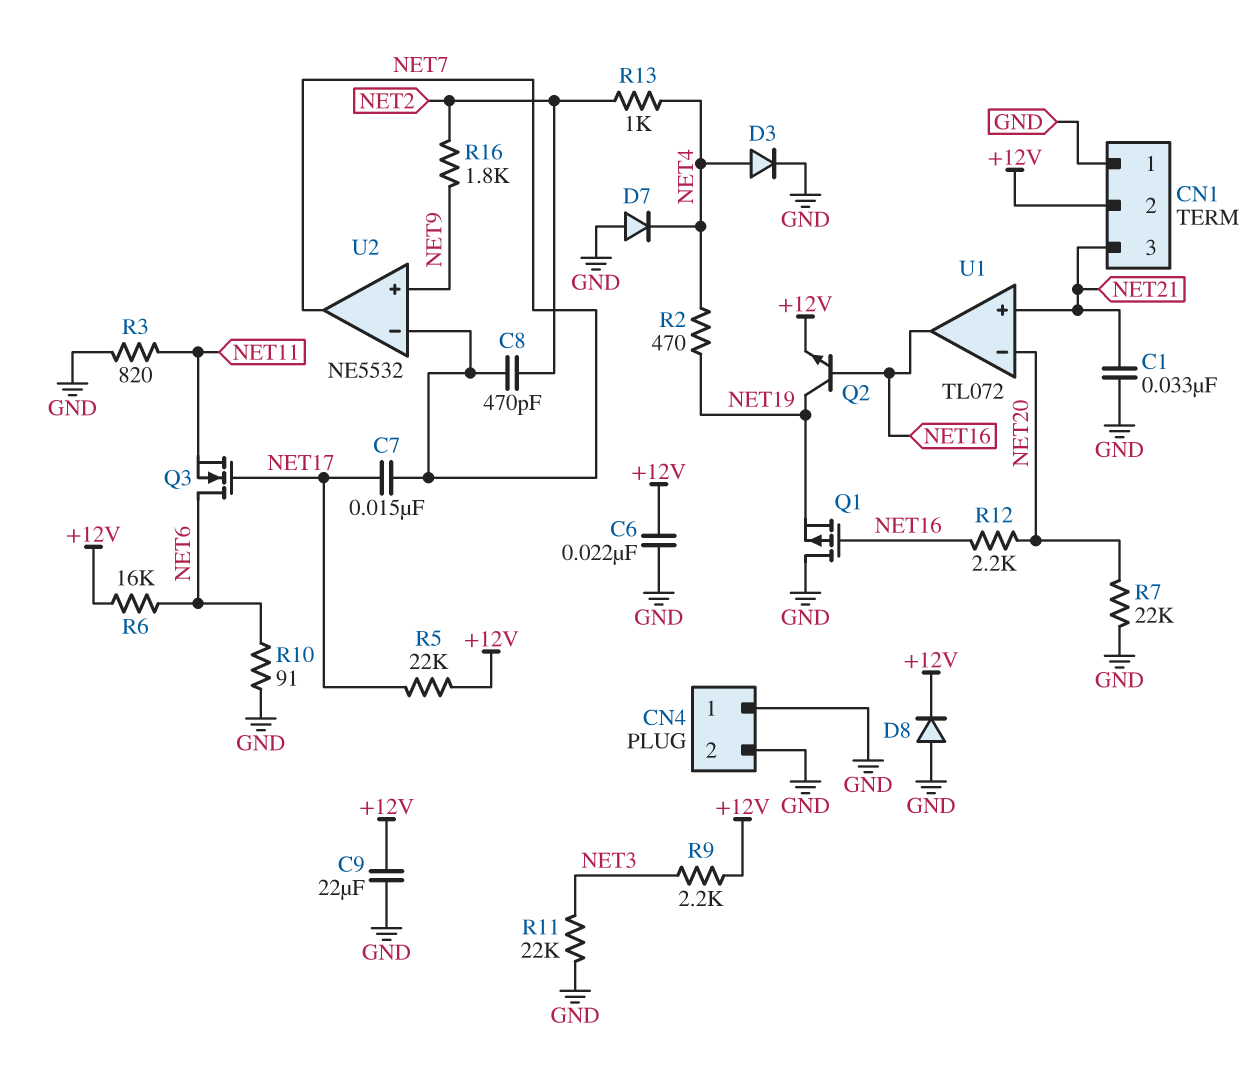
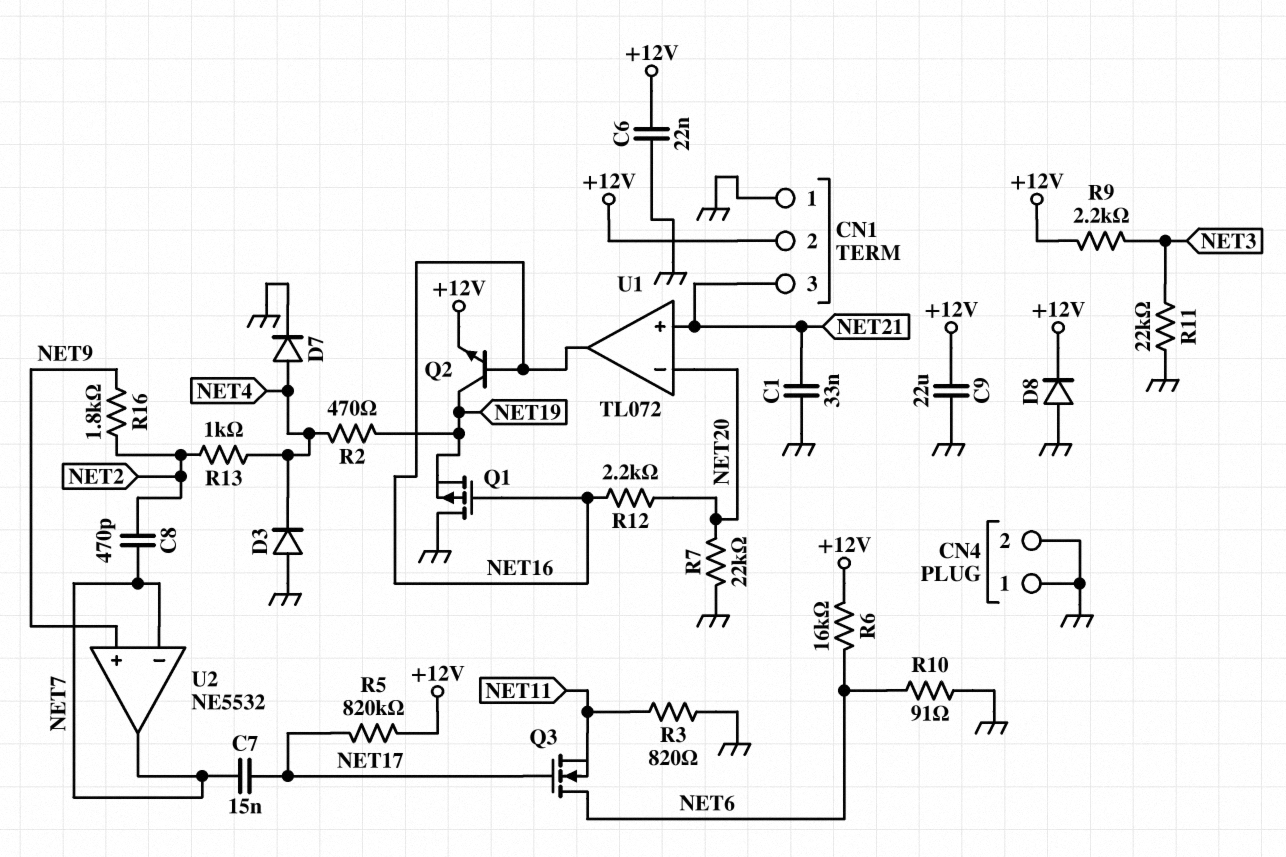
D3: diode (A NET4, K GND) -> diode (A GND, K NET4)
D7: diode (A GND, K NET4) -> diode (A NET4, K GND)
R5: 22k (+12V, NET17) -> 820k (+12V, NET17)

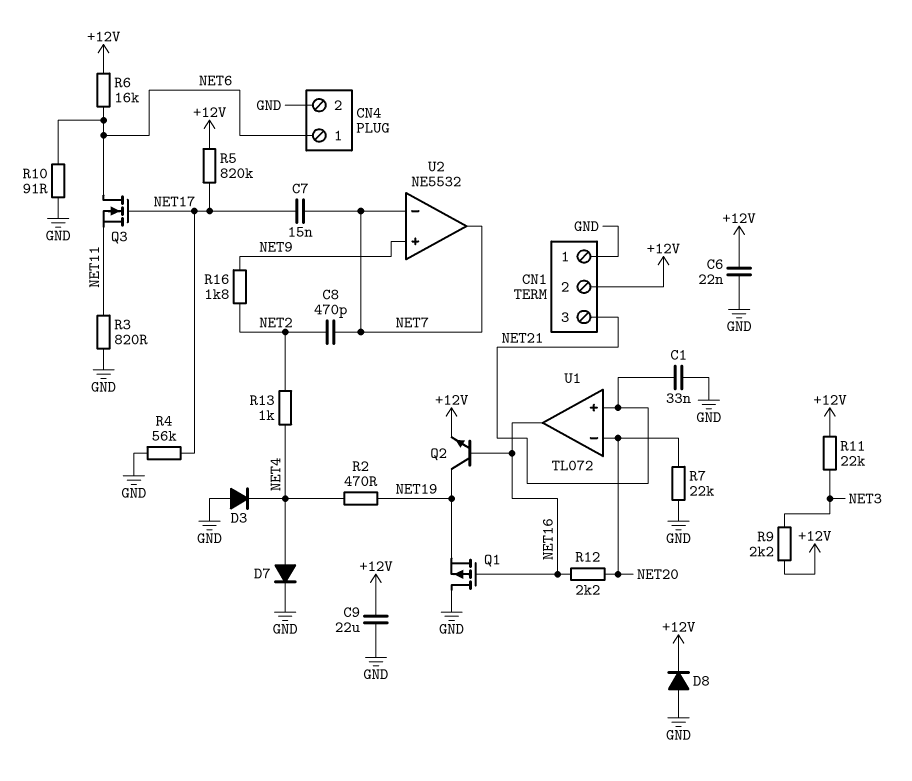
CN4 pin 1: GND -> NET6
R4: none -> 56k (GND, NET17)
R11: 22k (GND, NET3) -> 22k (+12V, NET3)

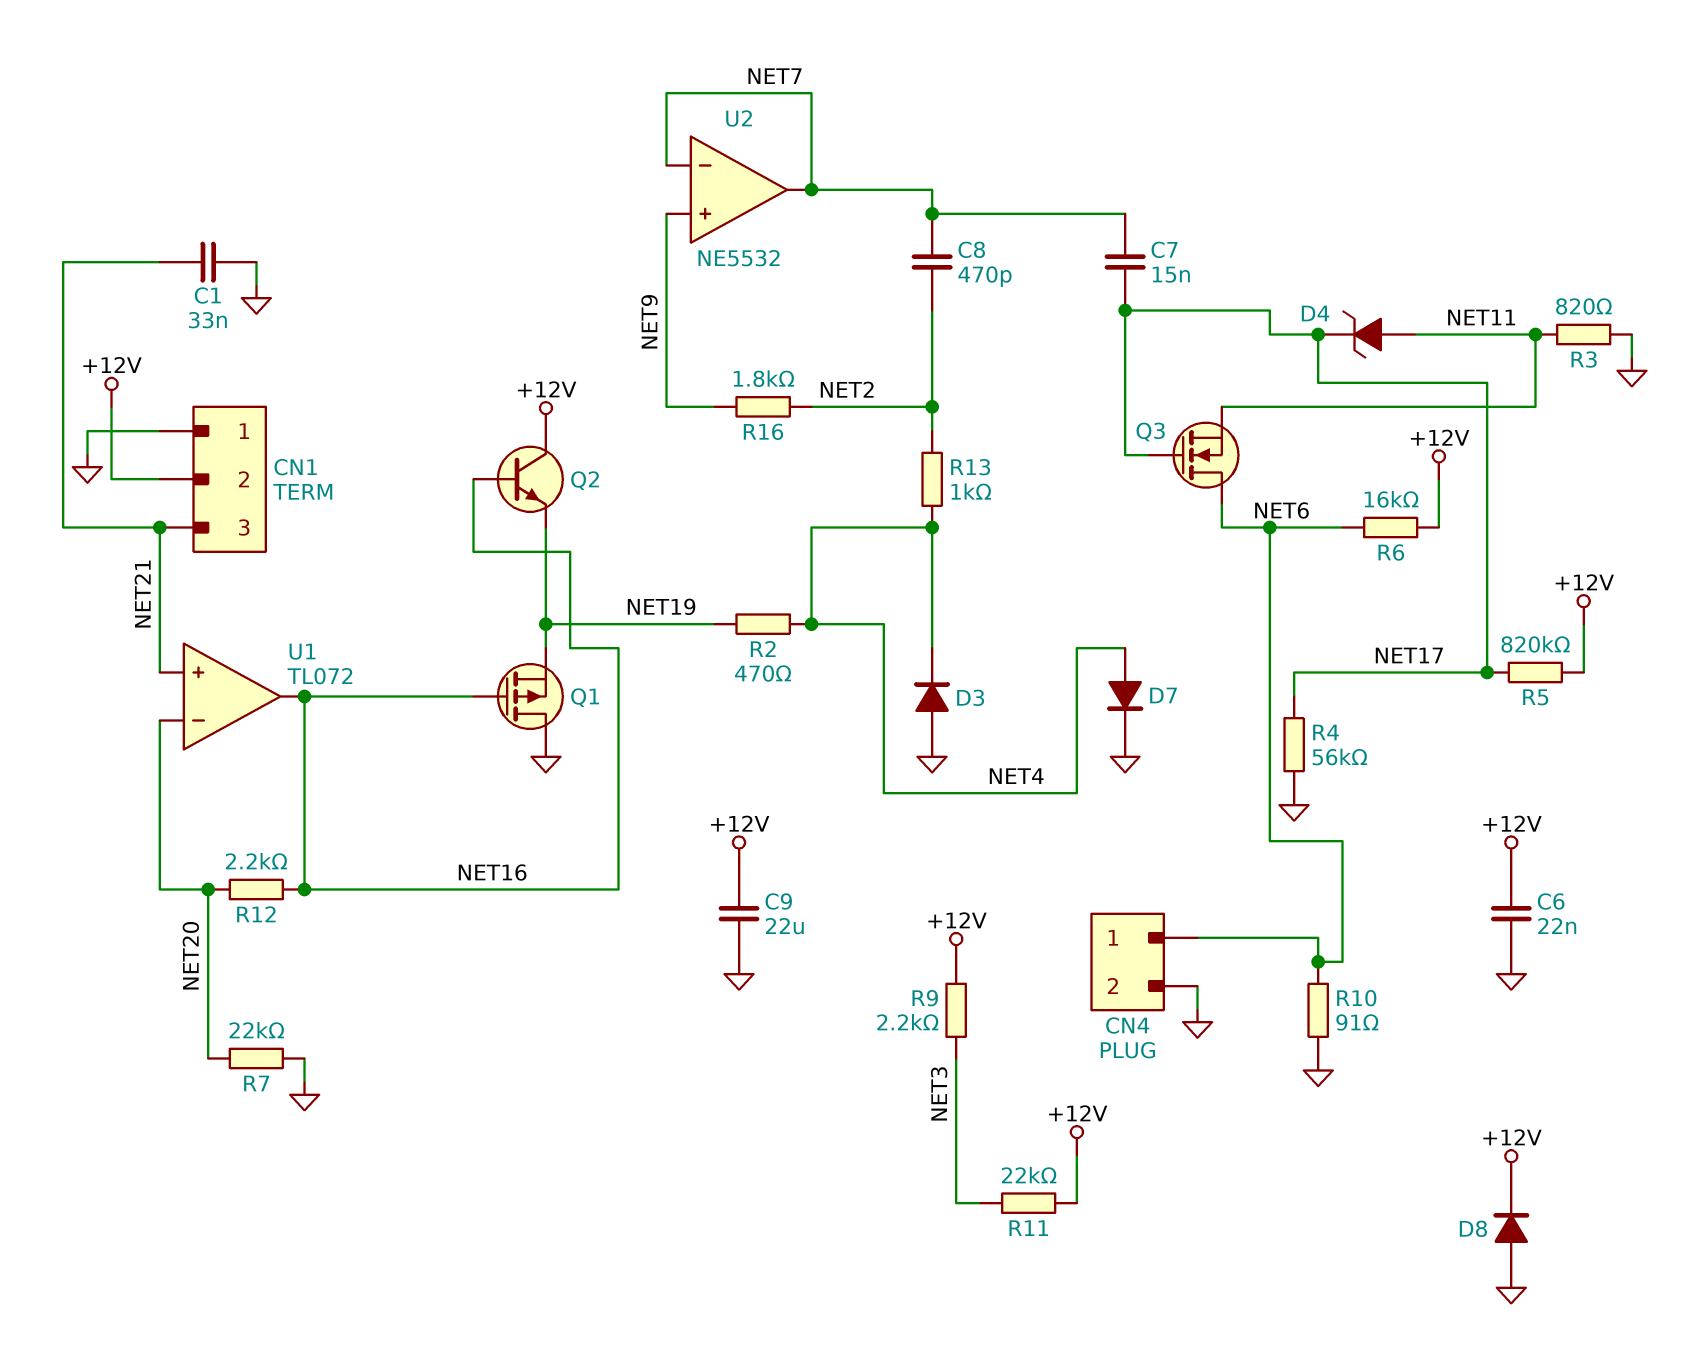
D4: none -> zener (A NET11, K NET17)
Q2: NPN (B NET16, C NET19, E +12V) -> NPN (B NET16, C +12V, E NET19)

